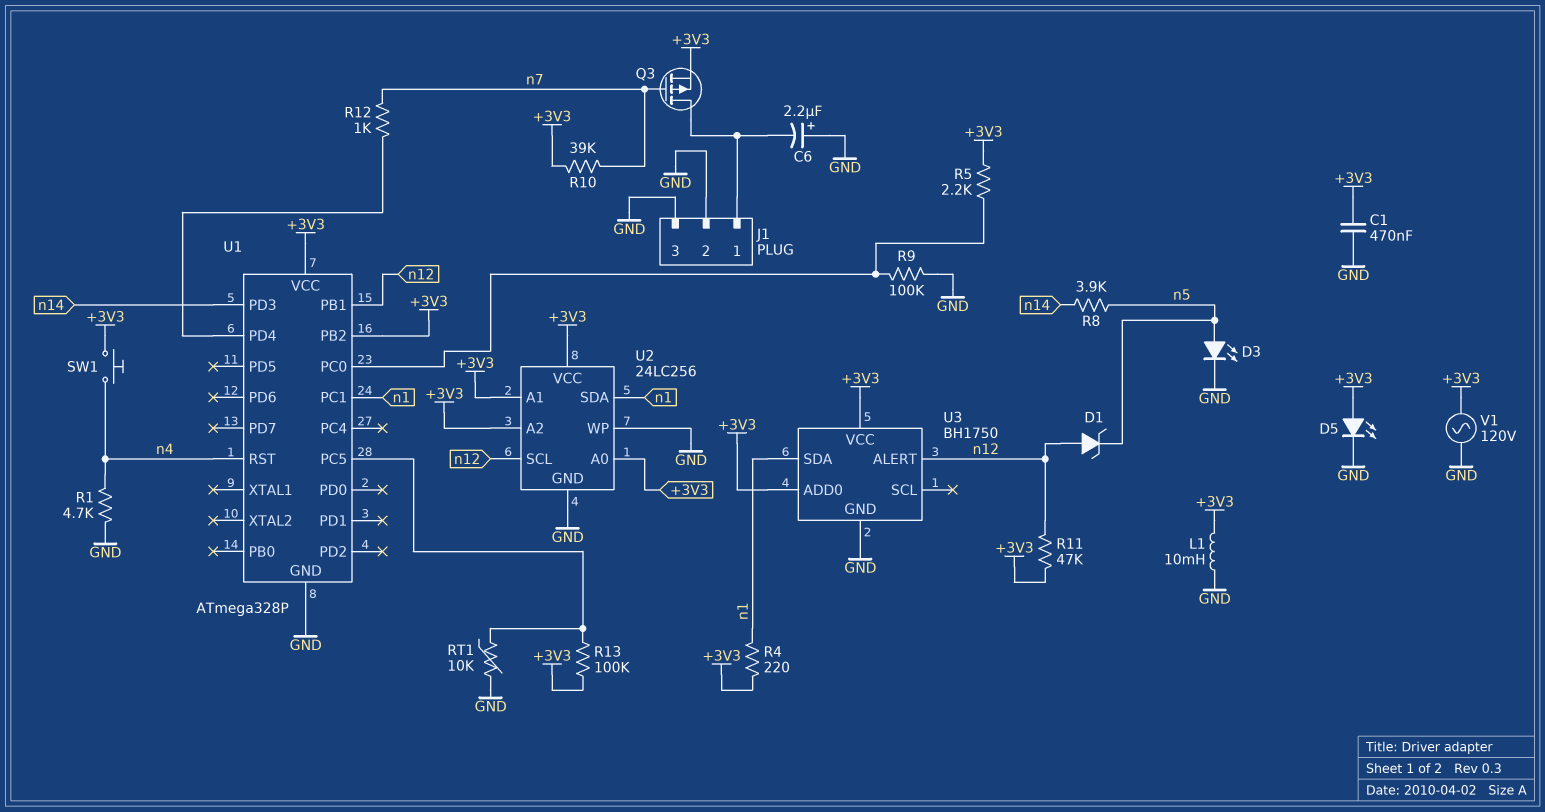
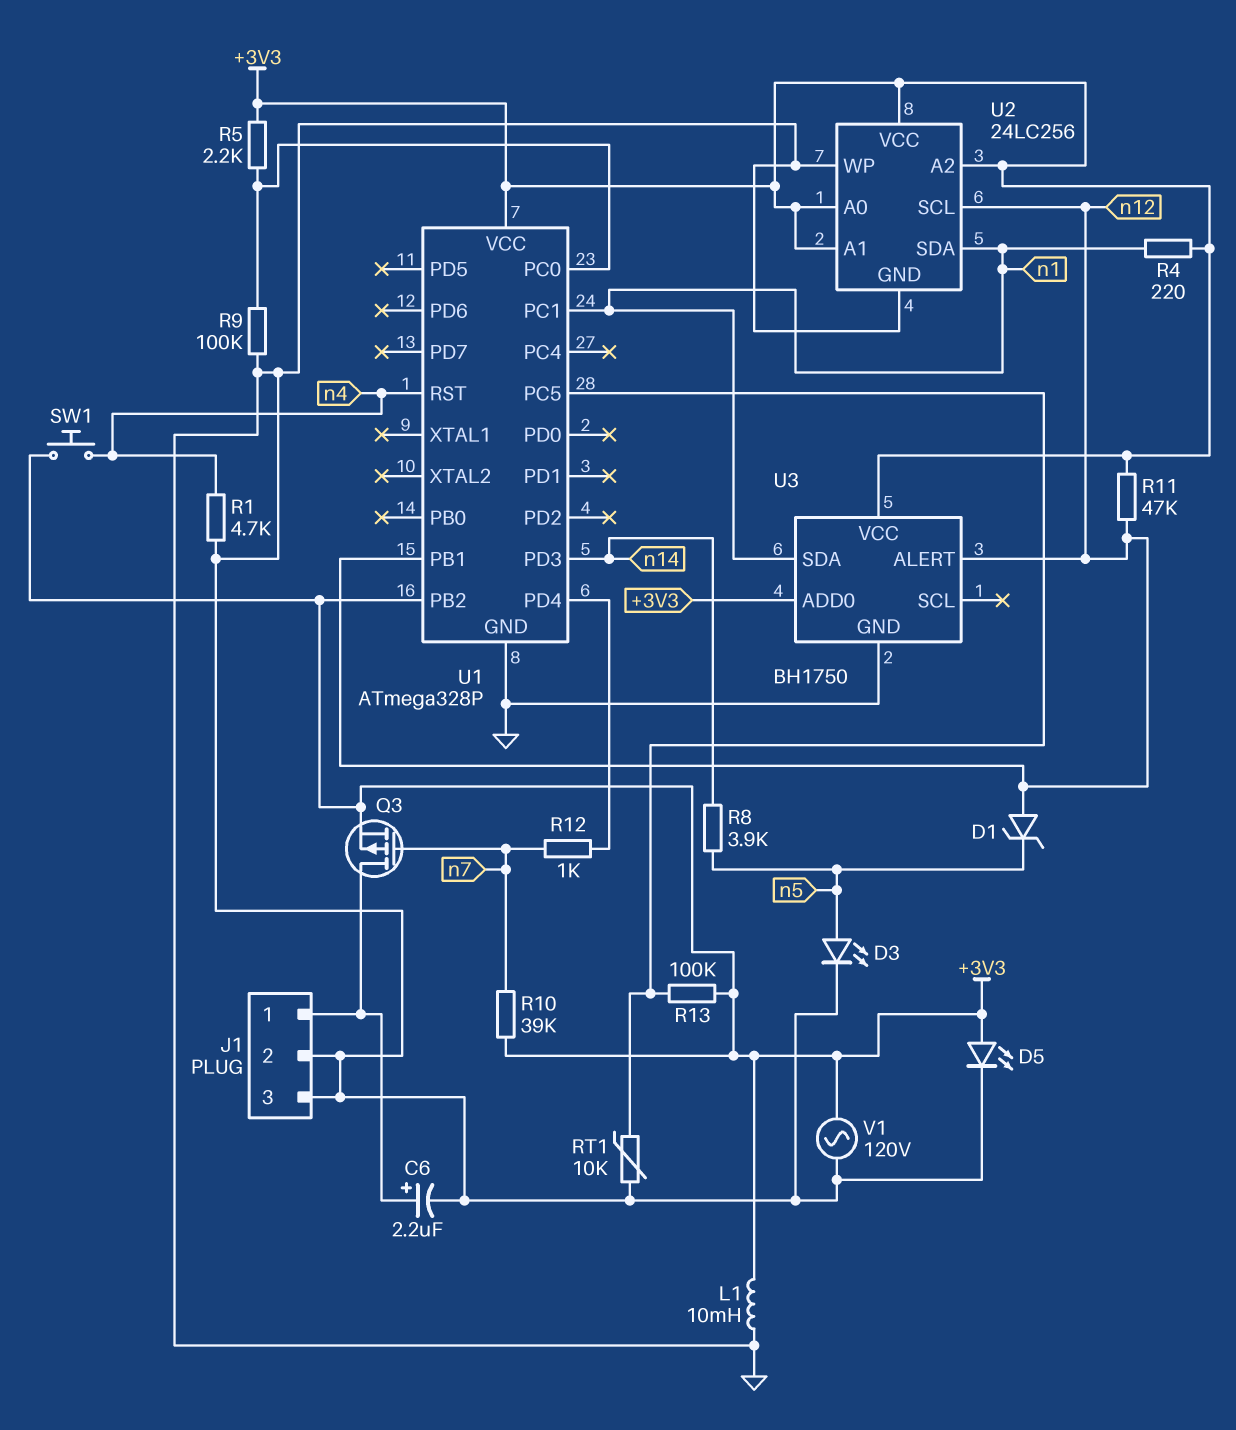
C1: 470nF (+3V3, GND) -> none
C6: 2.2uF (plus GND, minus J1/1) -> 2.2uF (plus J1/1, minus GND)

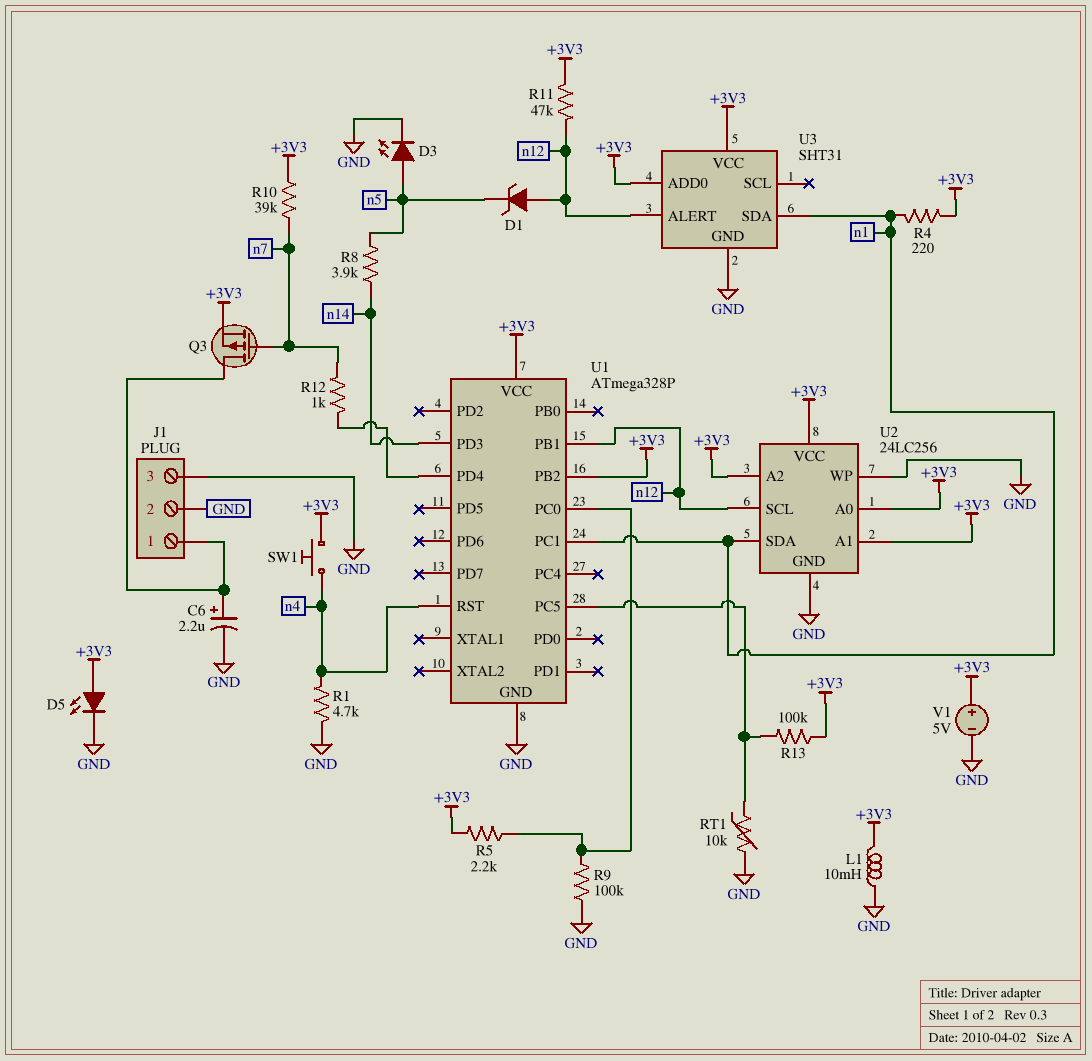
U3: BH1750 -> SHT31
V1: AC 120V (+3V3, GND) -> 5V (plus +3V3, minus GND)

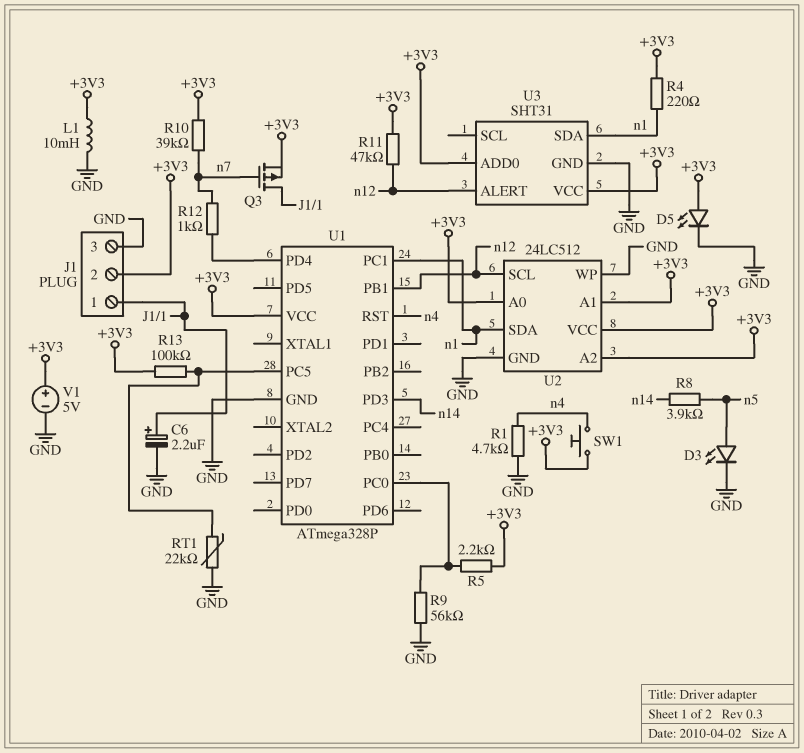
D1: zener (A n12, K n5) -> none
J1 pin 2: GND -> +3V3
R9: 100k (GND, U1/PC0) -> 56k (GND, U1/PC0)
RT1: 10k (GND, U1/PC5) -> 22k (GND, U1/PC5)
U1 pin PB2: +3V3 -> none
U2: 24LC256 -> 24LC512

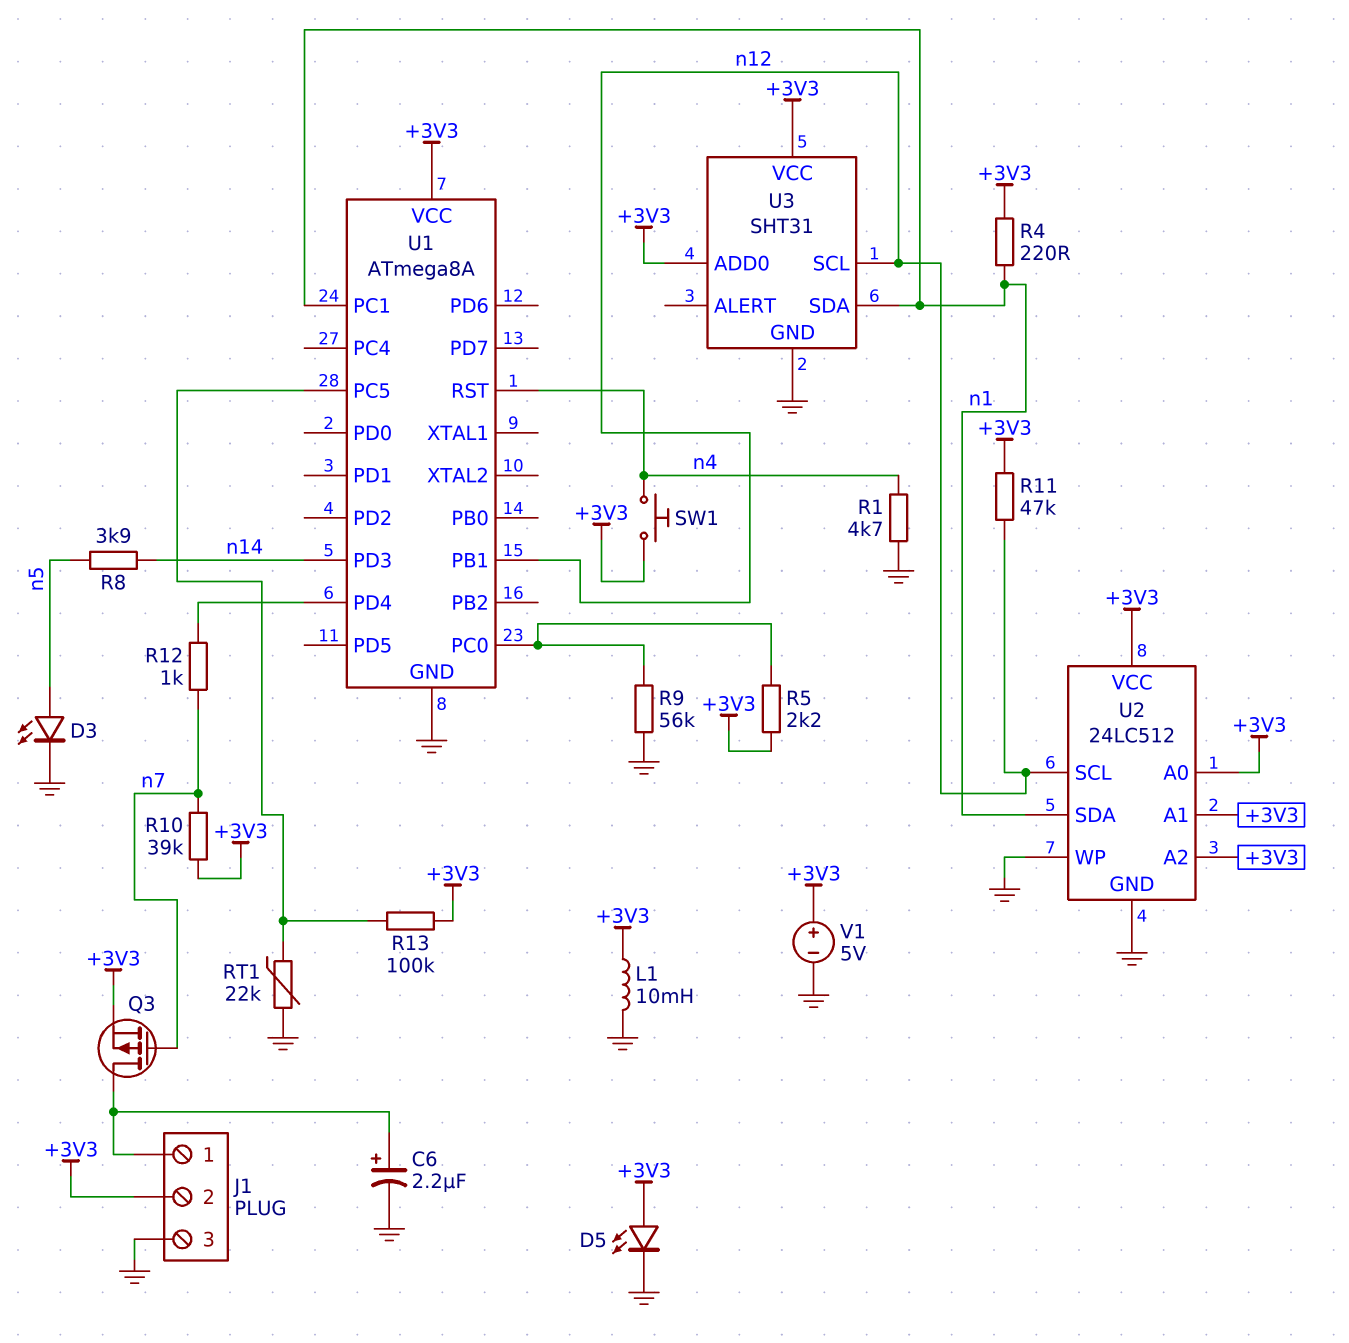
U1: ATmega328P -> ATmega8A
U3 pin ALERT: n12 -> none
U3 pin SCL: none -> n12

